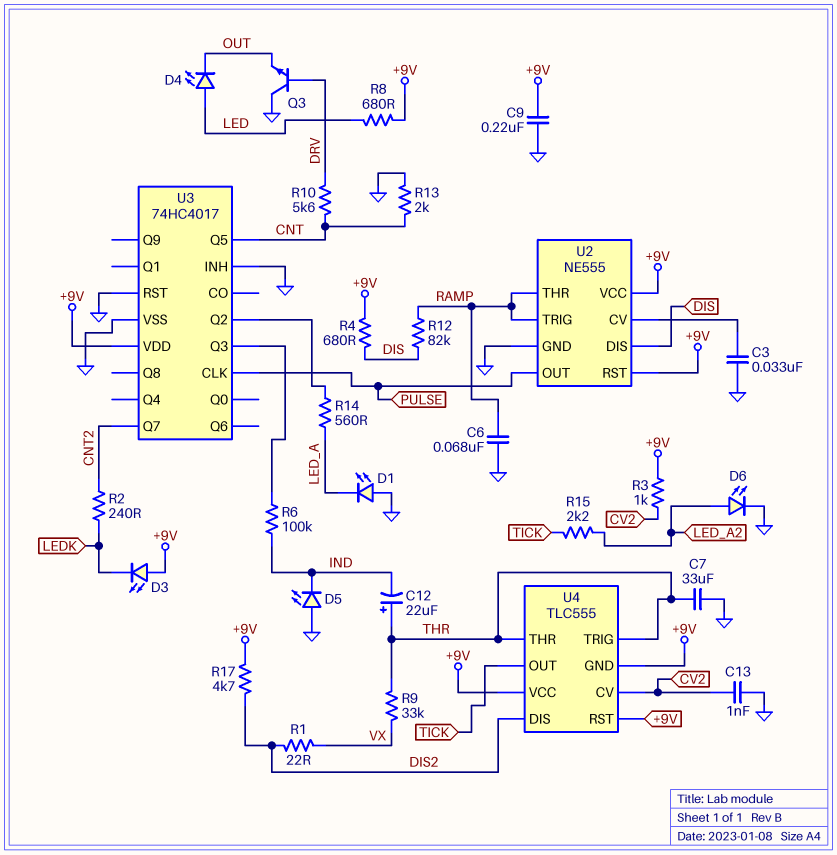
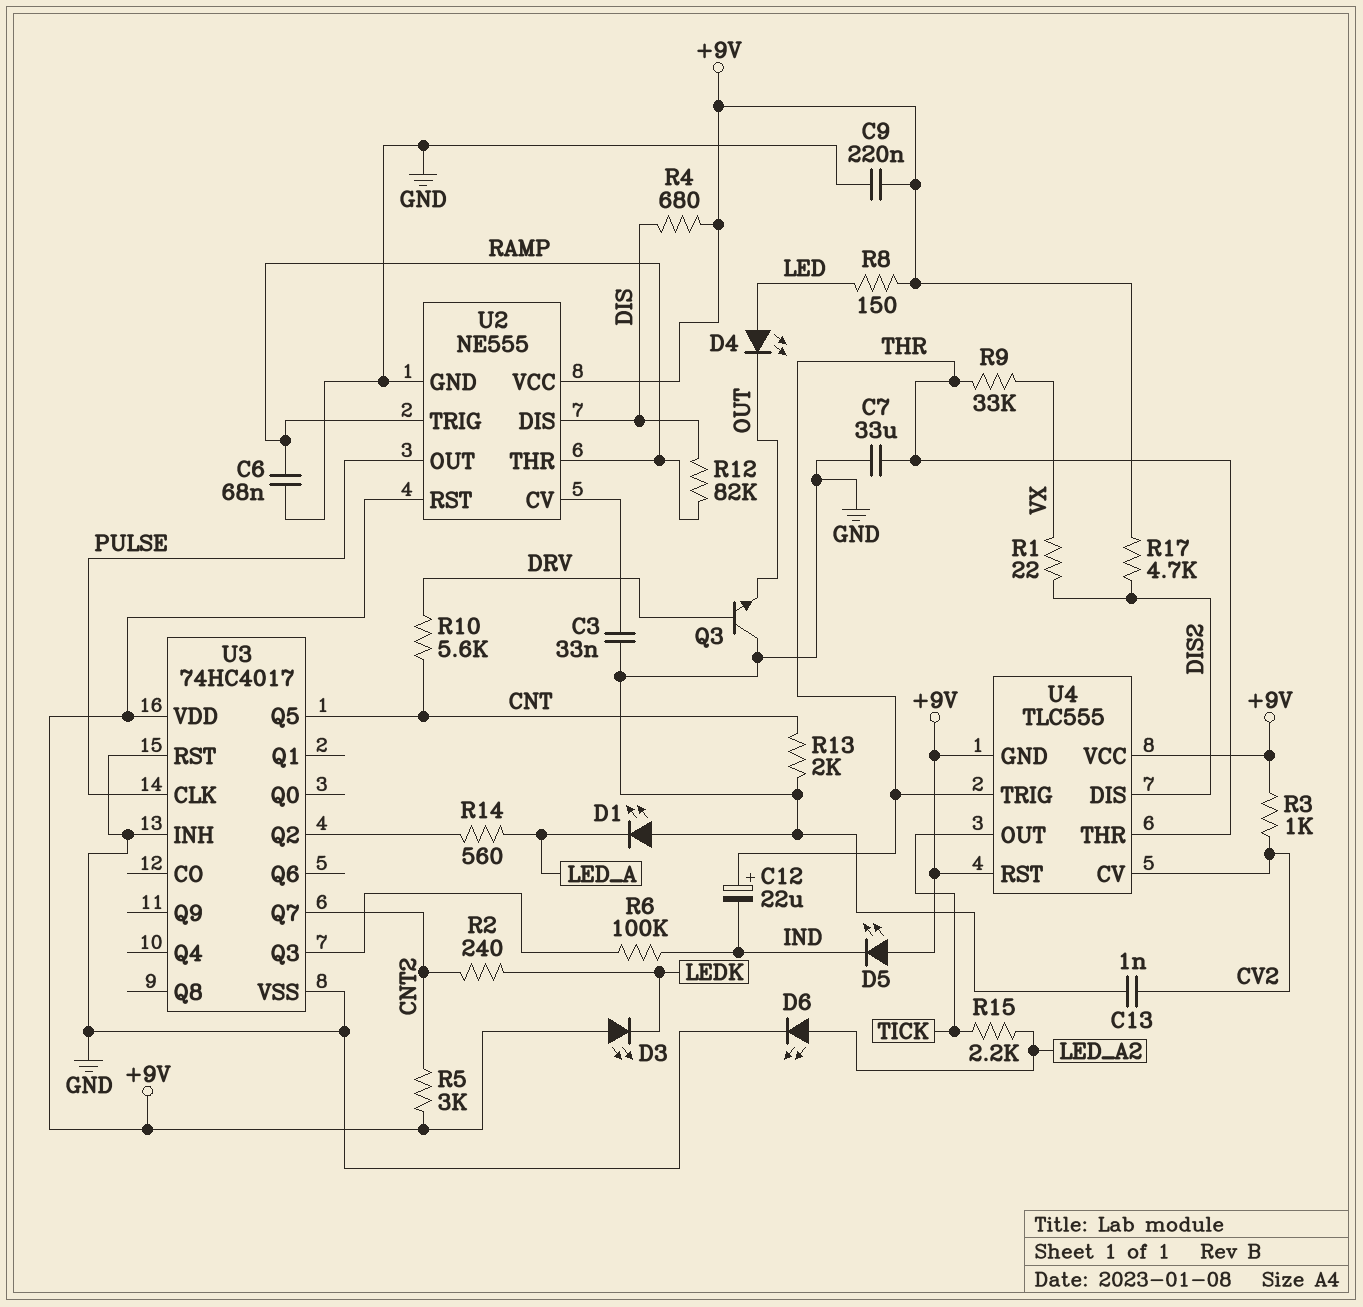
D5: LED (A GND, K IND) -> LED (A +9V, K IND)
R5: none -> 3k (+9V, CNT2)
R8: 680 (+9V, LED) -> 150 (+9V, LED)

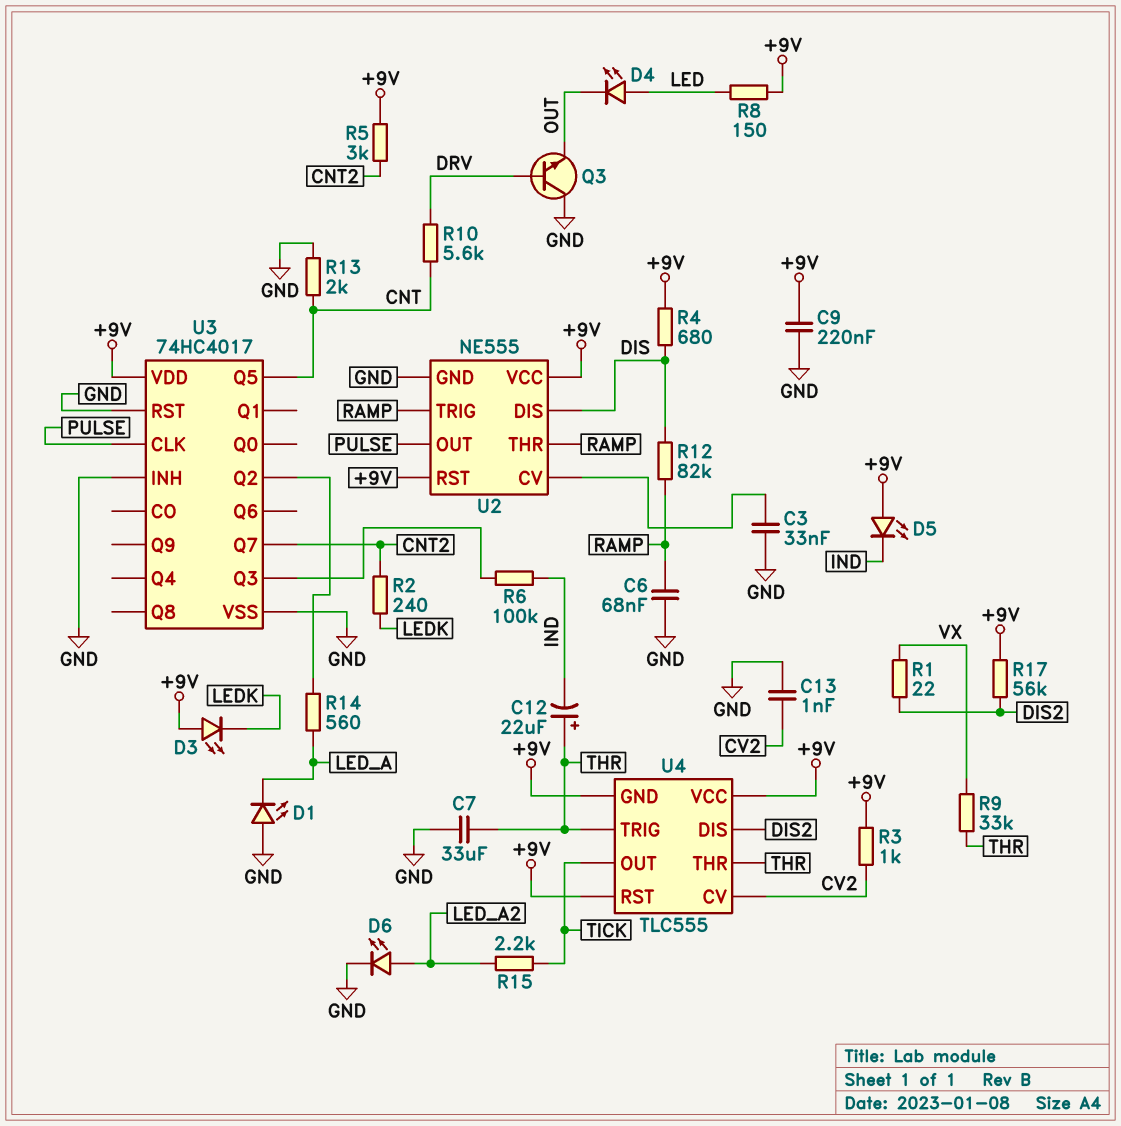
R17: 4.7k (+9V, DIS2) -> 56k (+9V, DIS2)

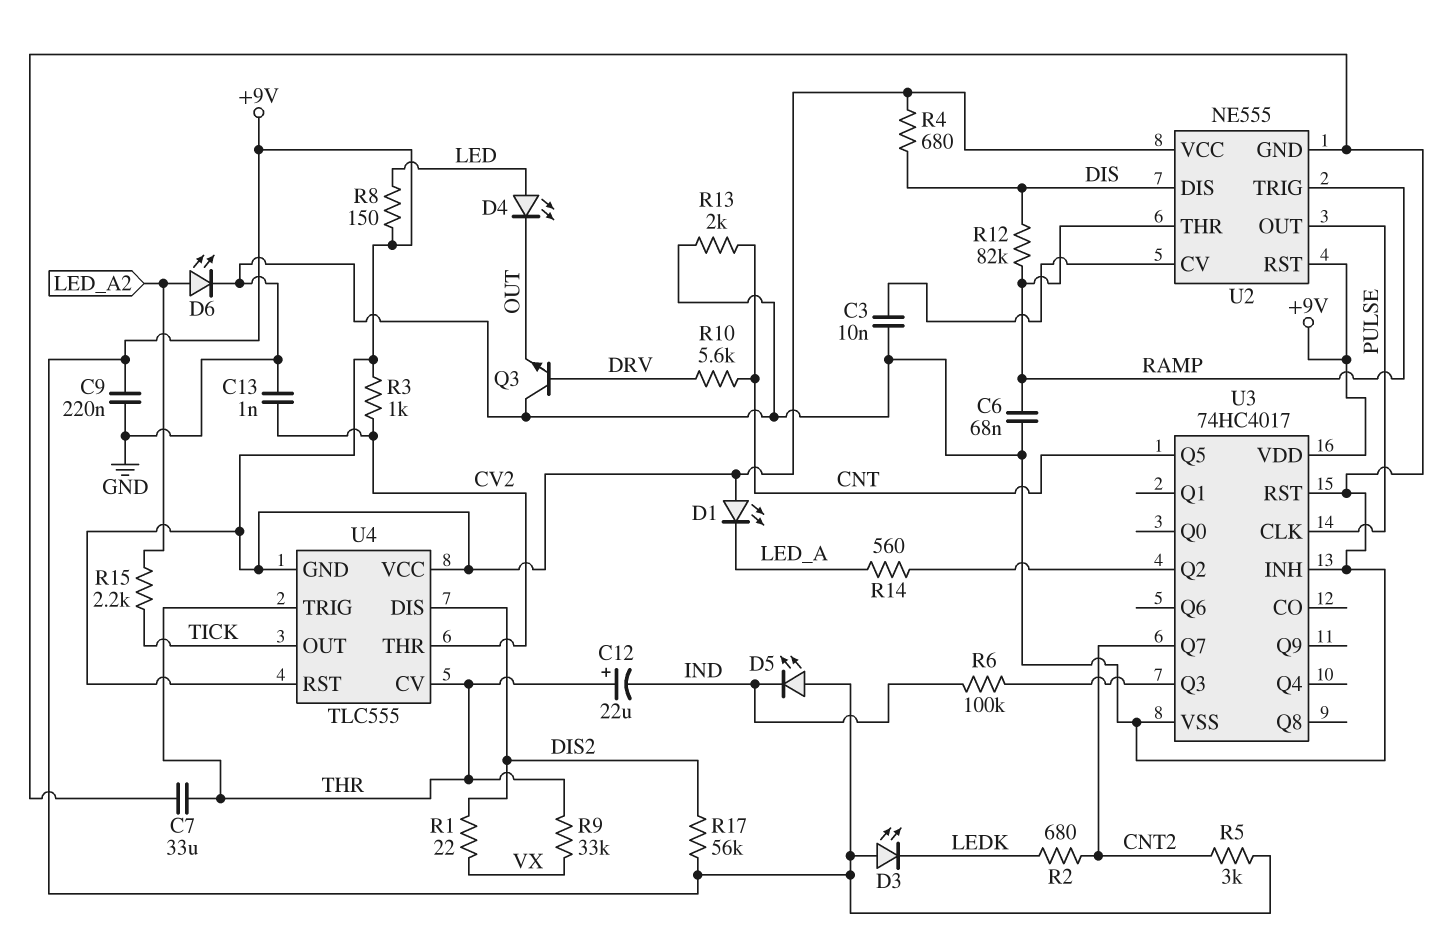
C3: 33nF (GND, U2/CV) -> 10nF (GND, U2/CV)
D1: LED (A GND, K LED_A) -> LED (A +9V, K LED_A)
R2: 240 (CNT2, LEDK) -> 680 (CNT2, LEDK)
U4 pin CV: CV2 -> THR
U4 pin THR: THR -> CV2

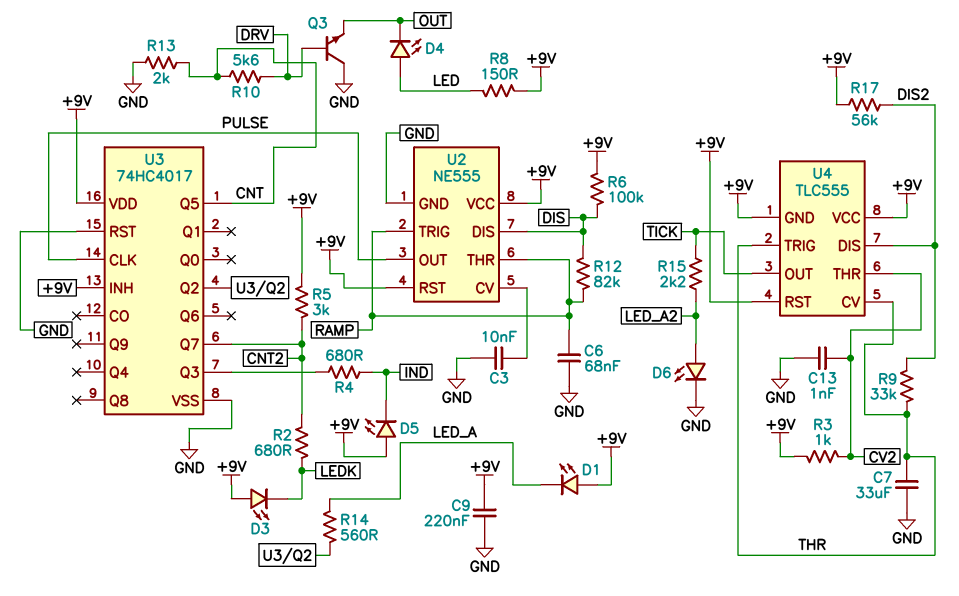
C12: 22uF (plus THR, minus IND) -> none
R1: 22 (DIS2, VX) -> none
R4: 680 (+9V, DIS) -> 680 (IND, U3/Q3)
R6: 100k (IND, U3/Q3) -> 100k (+9V, DIS)
R9: 33k (THR, VX) -> 33k (DIS2, THR)
U3 pin INH: GND -> +9V

